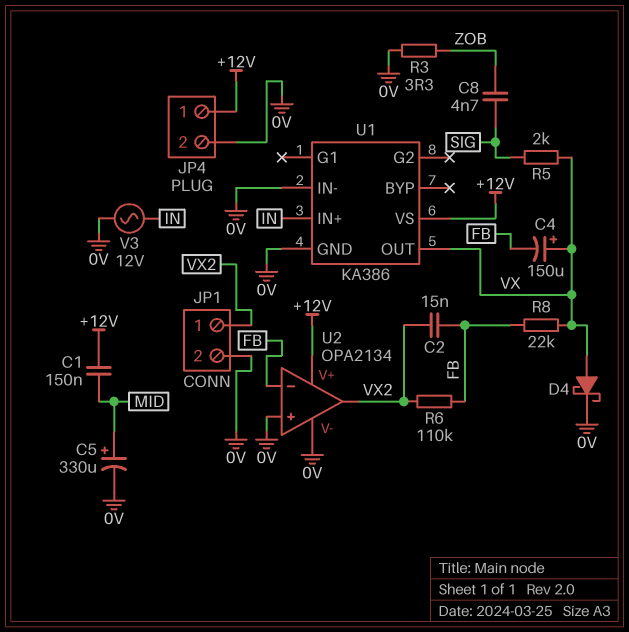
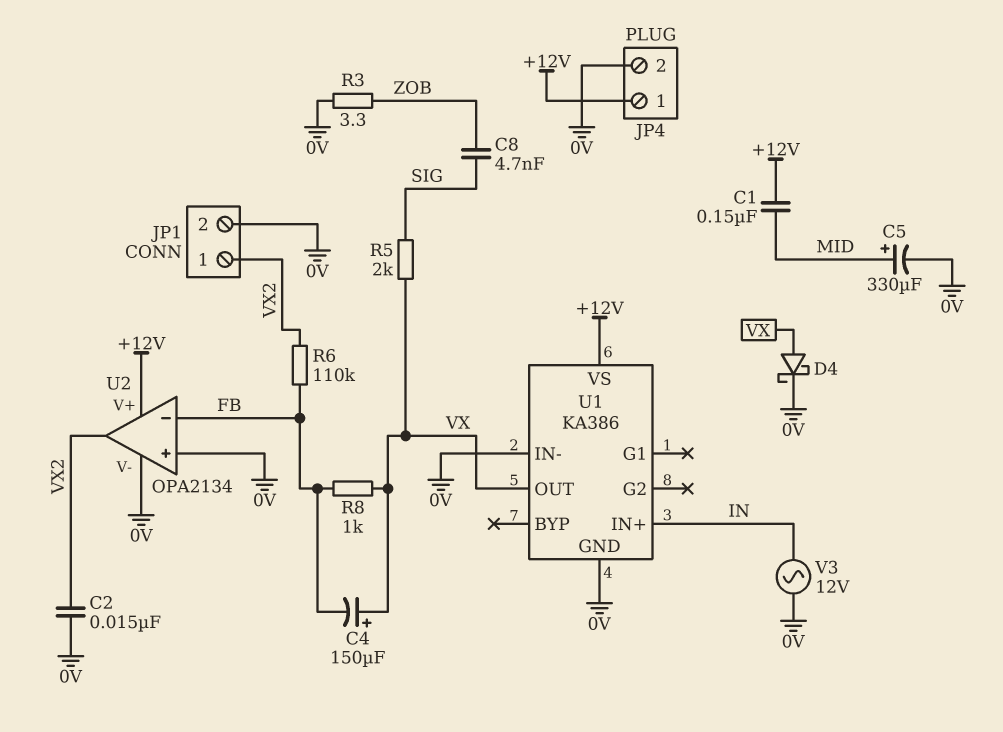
C2: 15nF (FB, VX2) -> 15nF (0V, VX2)
R8: 22k (FB, VX) -> 1k (FB, VX)

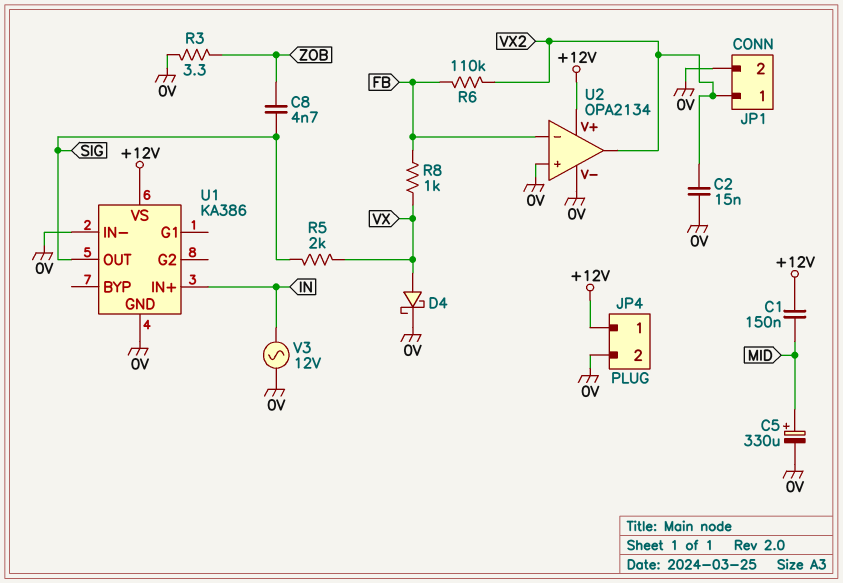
C4: 150uF (plus VX, minus FB) -> none
U1 pin OUT: VX -> SIG

